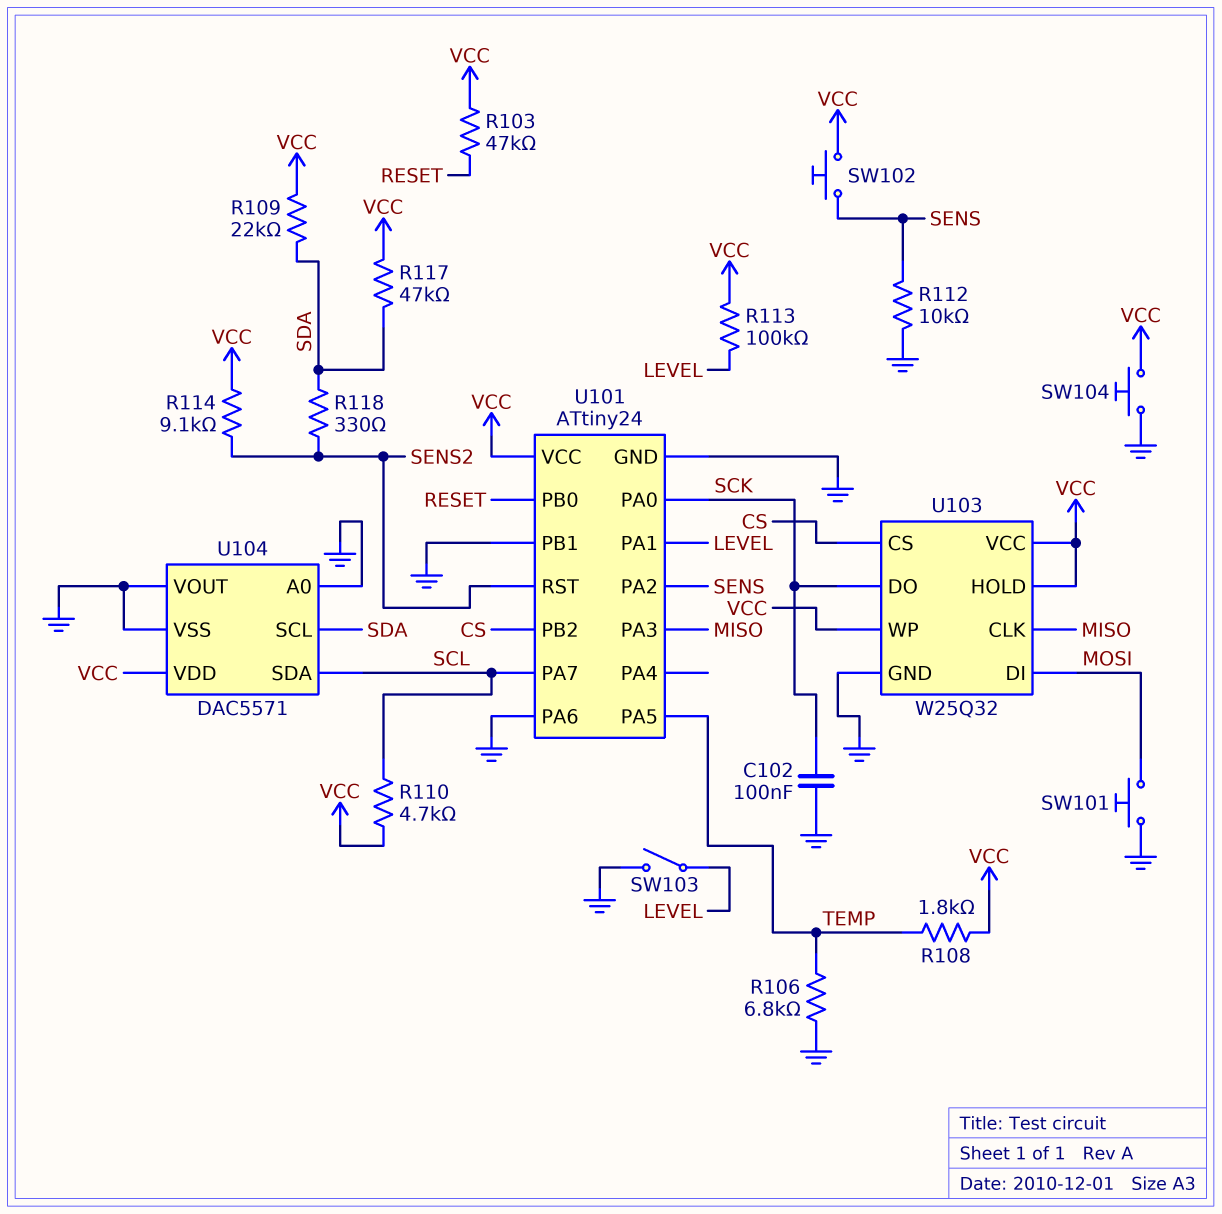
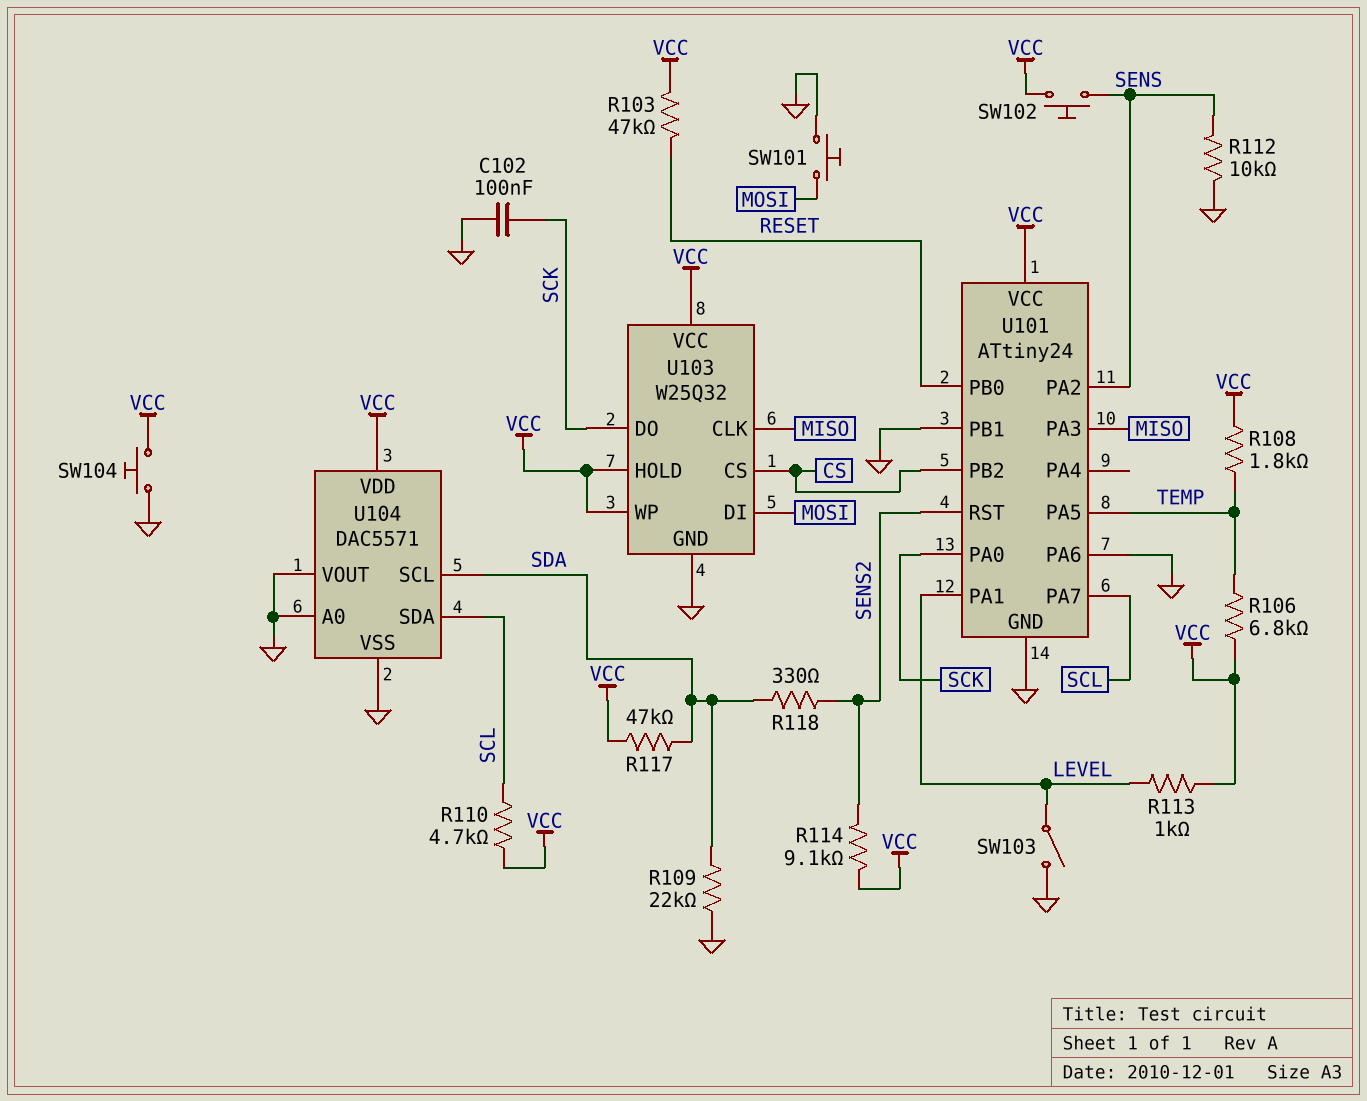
R106: 6.8k (GND, TEMP) -> 6.8k (TEMP, VCC)
R109: 22k (SDA, VCC) -> 22k (GND, SDA)
R113: 100k (LEVEL, VCC) -> 1k (LEVEL, VCC)

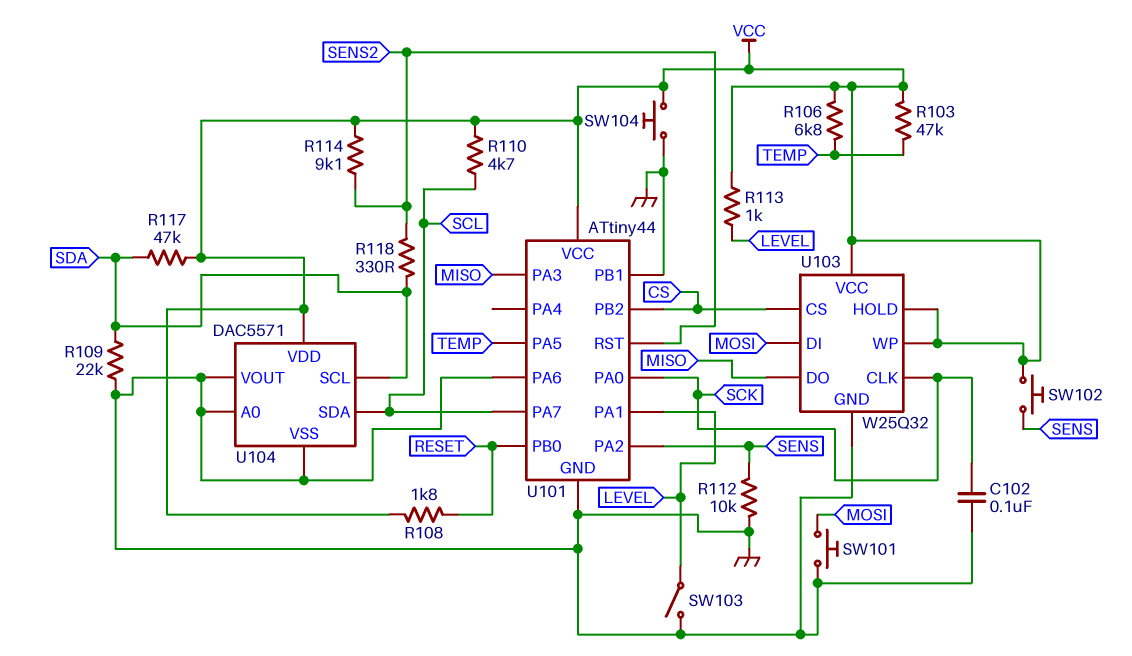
R103: 47k (RESET, VCC) -> 47k (TEMP, VCC)
R108: 1.8k (TEMP, VCC) -> 1.8k (RESET, VCC)
U101: ATtiny24 -> ATtiny44
U103 pin CLK: MISO -> SCK
U103 pin DO: SCK -> MISO

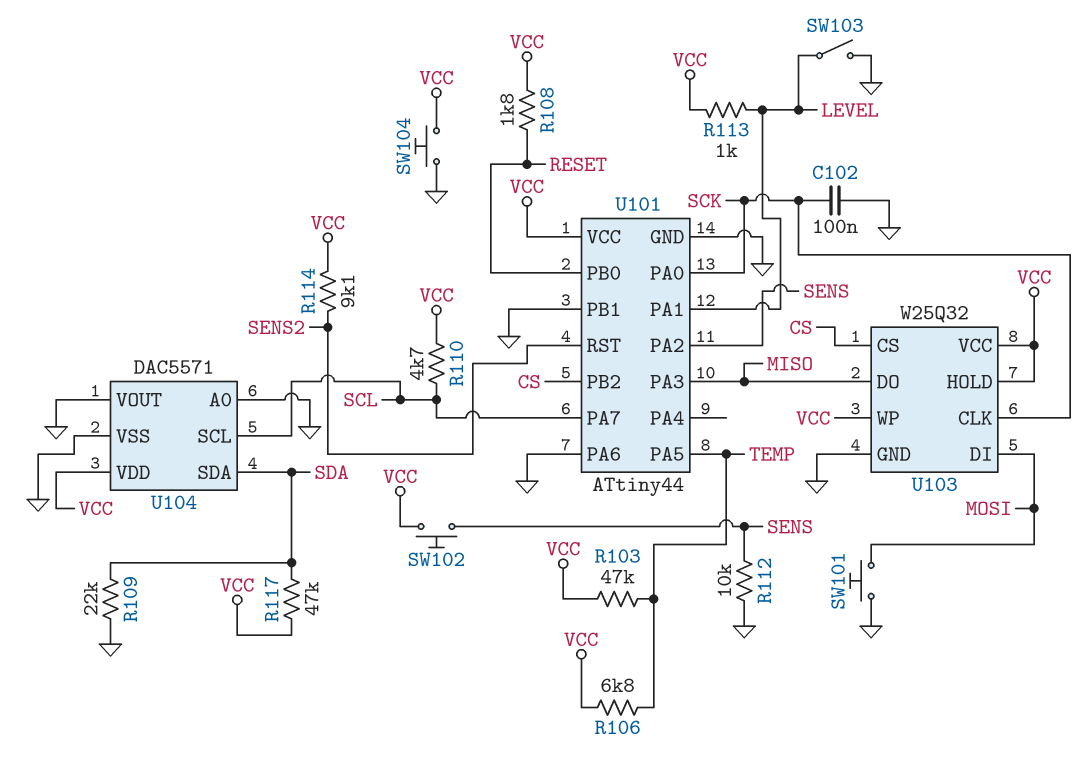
R118: 330 (SDA, SENS2) -> none
U104 pin SCL: SDA -> SCL
U104 pin SDA: SCL -> SDA

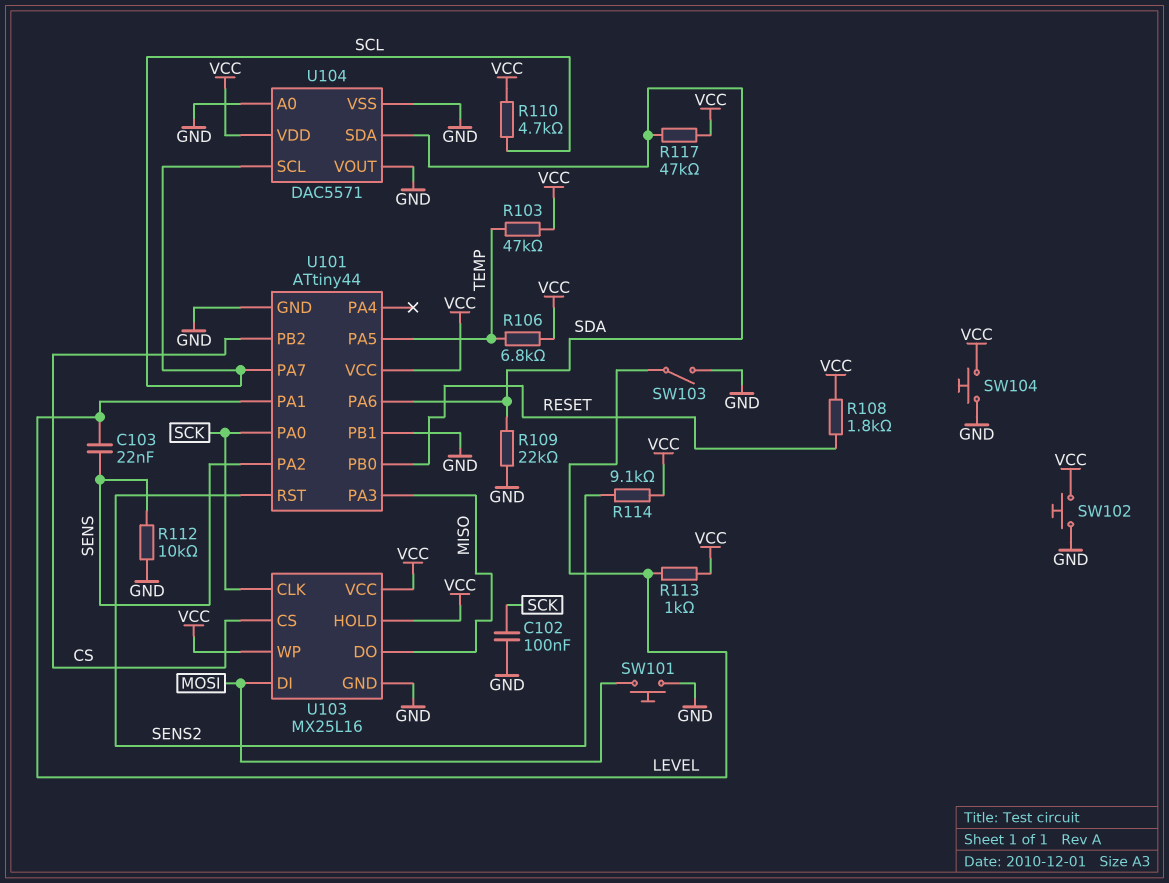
C103: none -> 22nF (LEVEL, SENS)
SW102: button (SENS, VCC) -> button (GND, VCC)
U101 pin PA6: GND -> SDA
U103: W25Q32 -> MX25L16

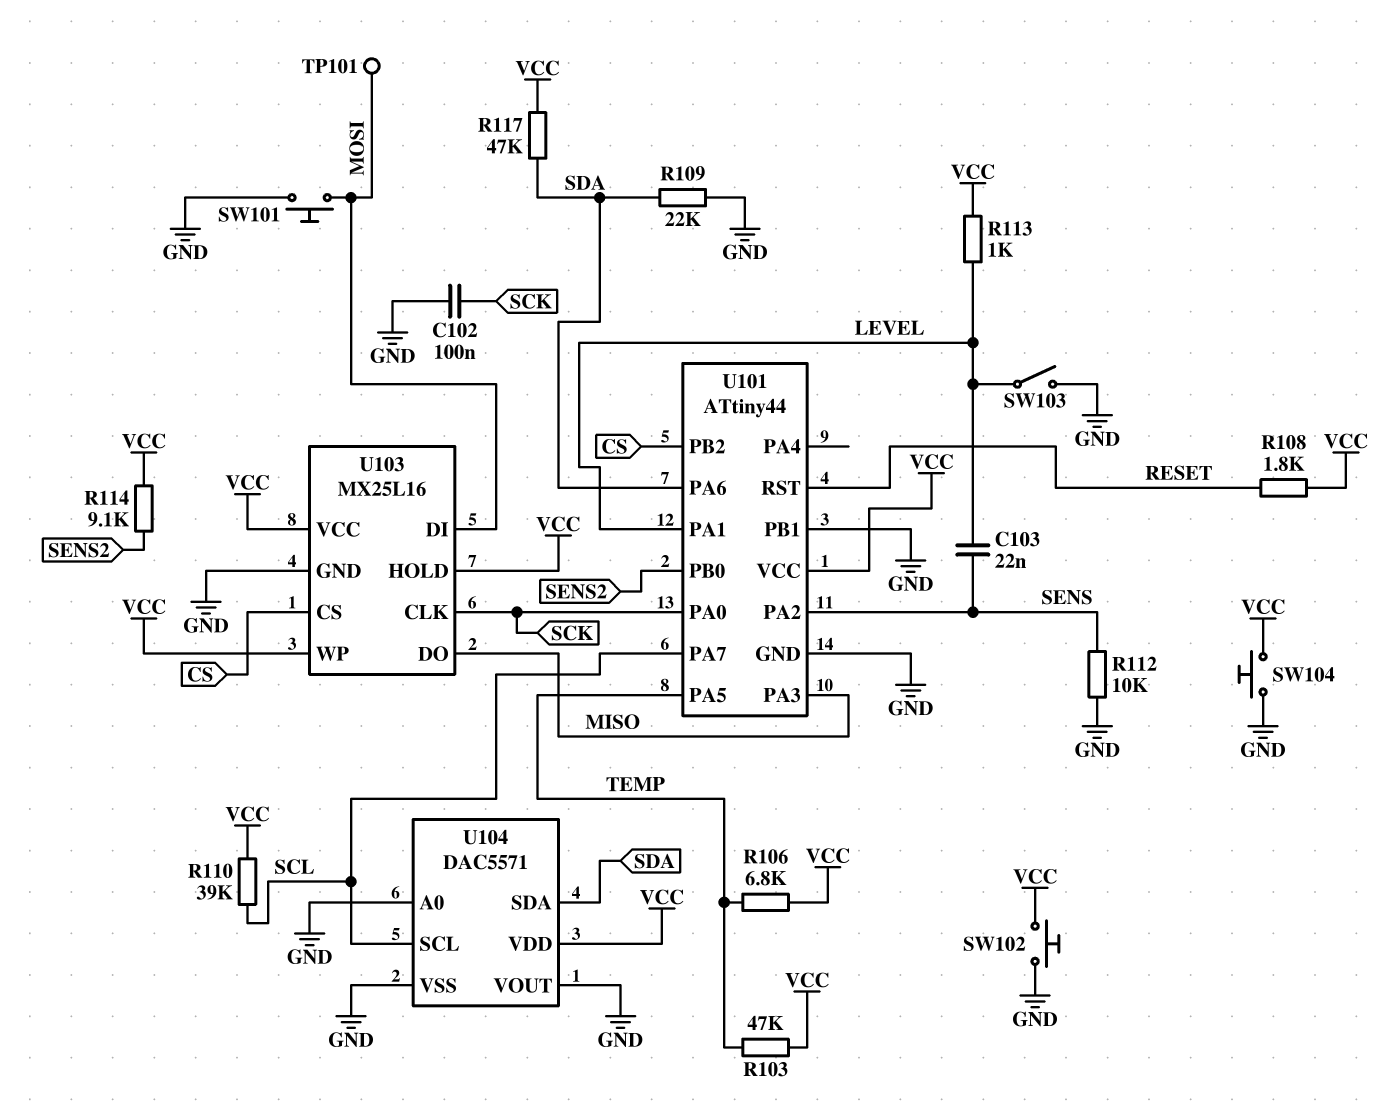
R110: 4.7k (SCL, VCC) -> 39k (SCL, VCC)
TP101: none -> test point (MOSI)
U101 pin PB0: RESET -> SENS2
U101 pin RST: SENS2 -> RESET

